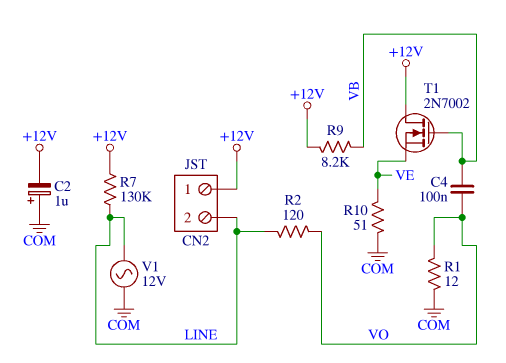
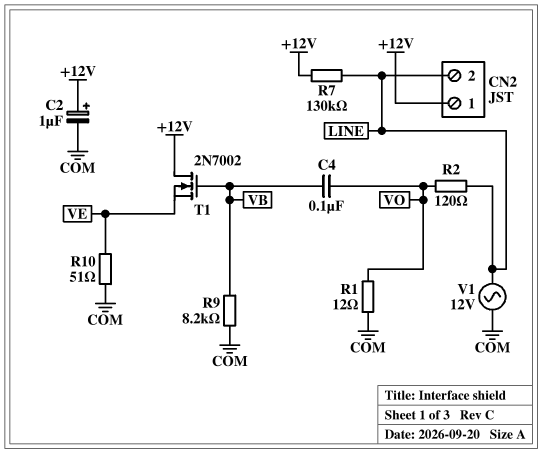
C2: 1uF (plus COM, minus +12V) -> 1uF (plus +12V, minus COM)
R9: 8.2k (+12V, VB) -> 8.2k (COM, VB)

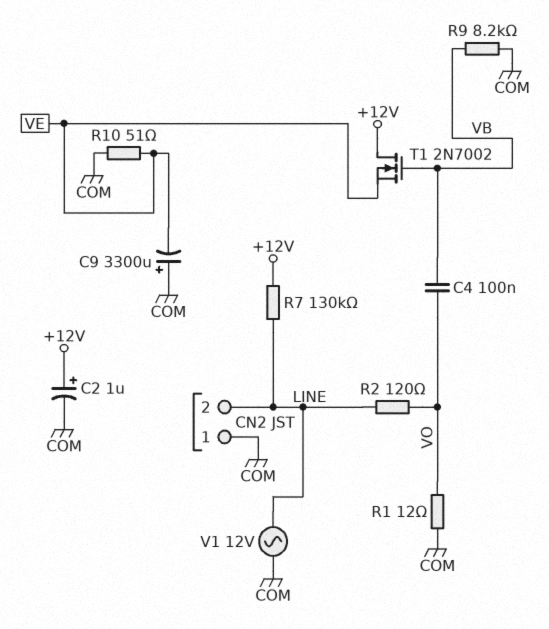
C9: none -> 3300uF (plus COM, minus VE)
CN2 pin 1: +12V -> COM

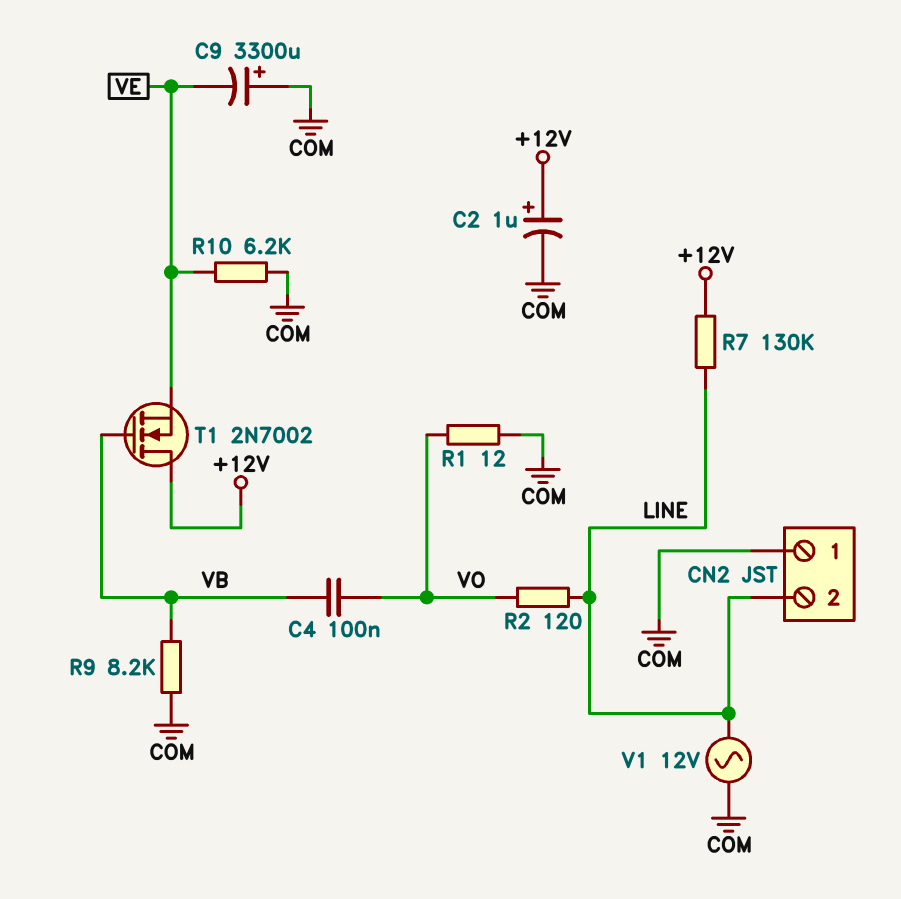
R10: 51 (COM, VE) -> 6.2k (COM, VE)

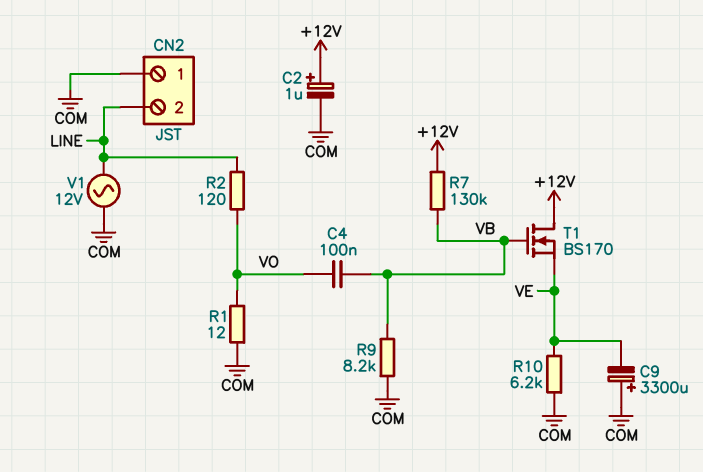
R7: 130k (+12V, LINE) -> 130k (+12V, VB)
T1: NMOS 2N7002 (G VB, D +12V, S VE) -> NMOS BS170 (G VB, D +12V, S VE)

